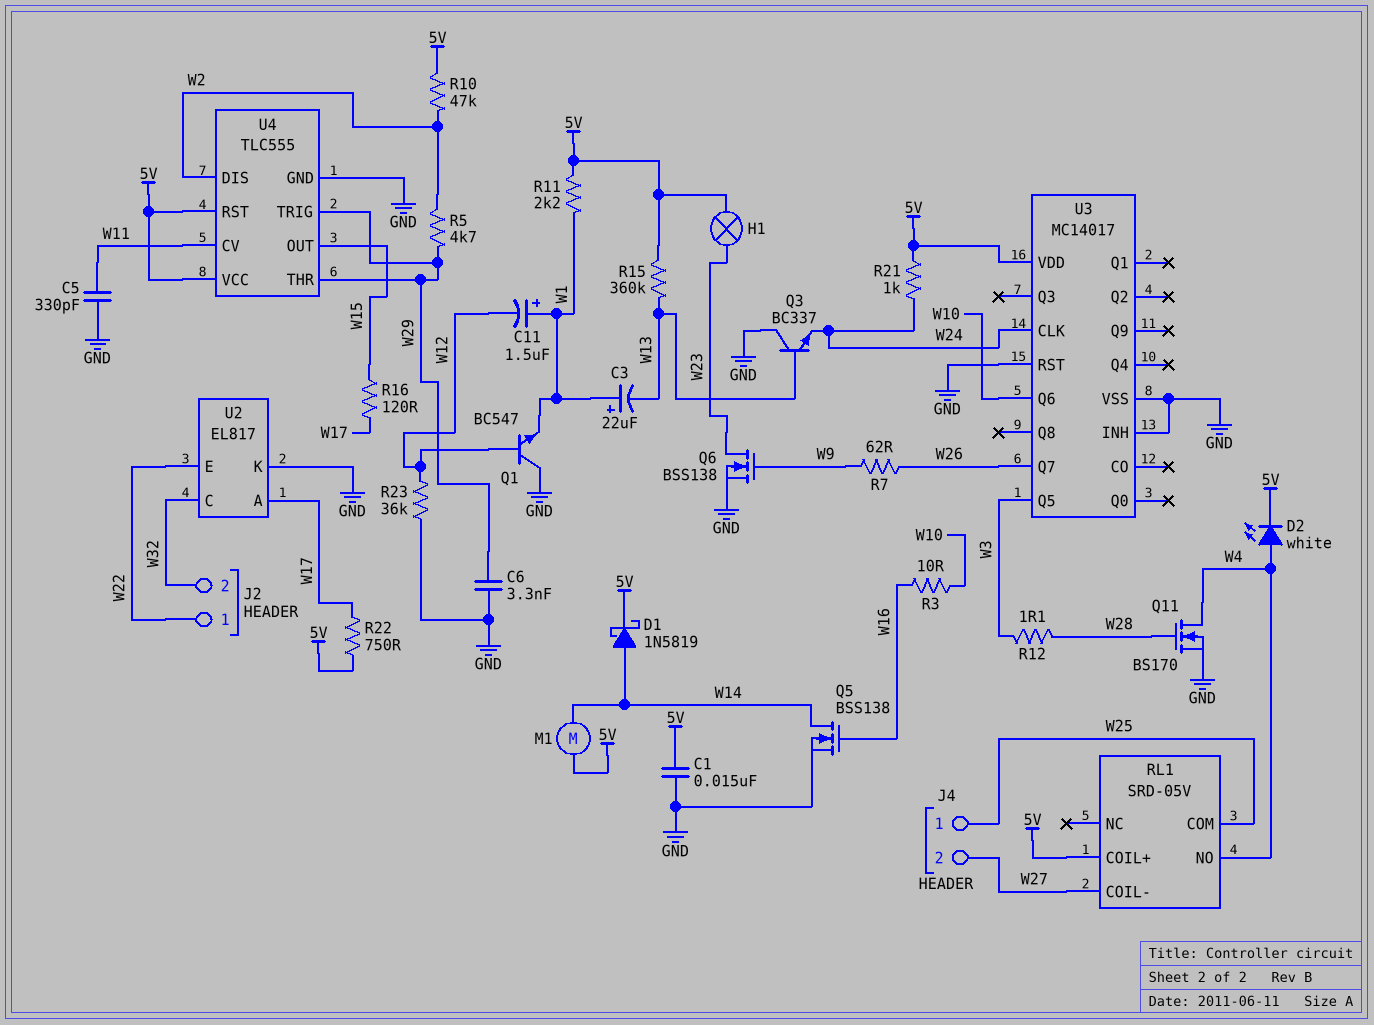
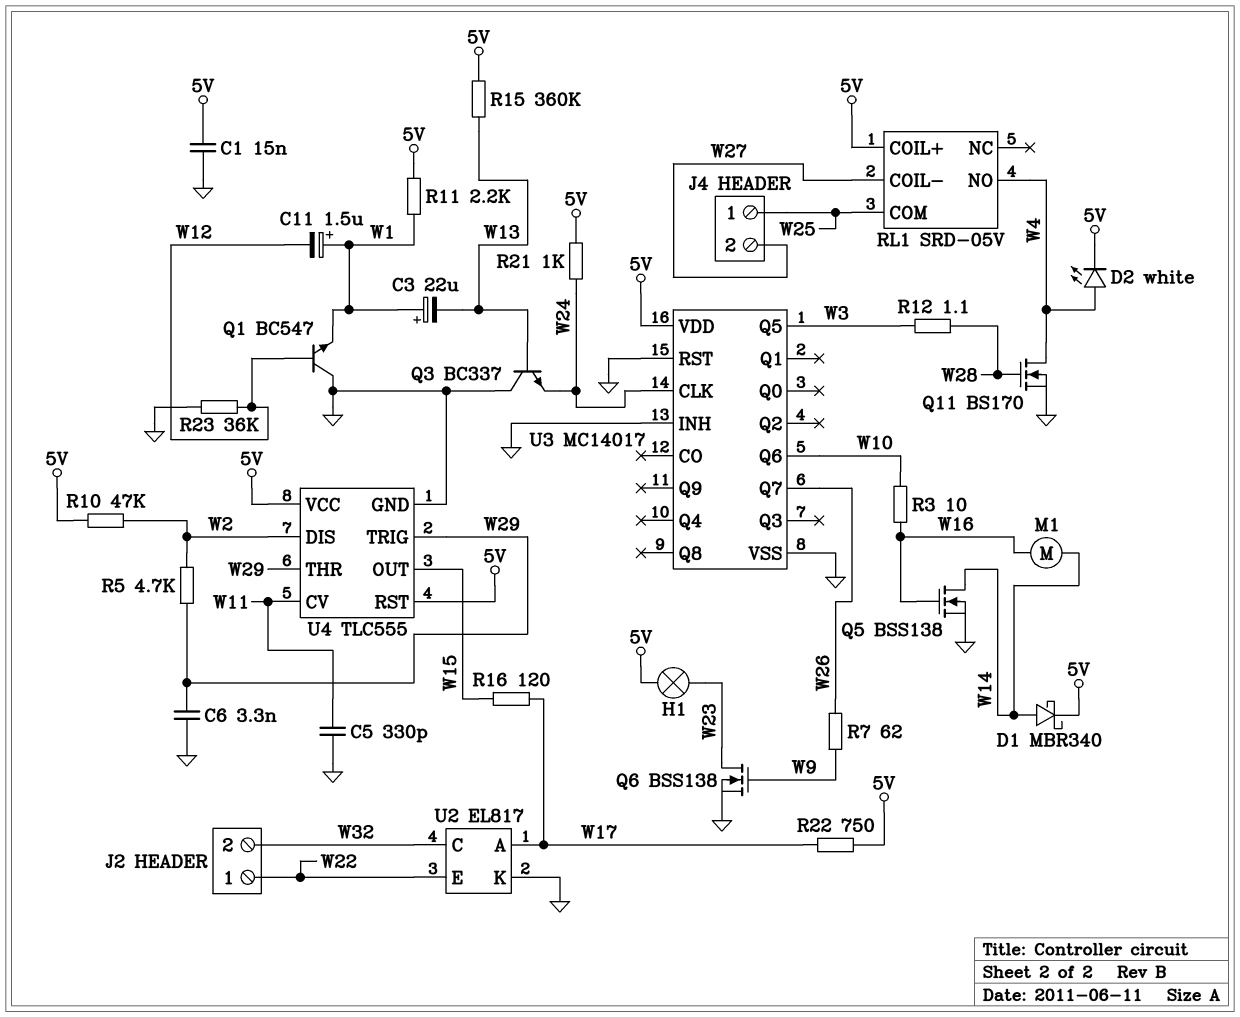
D1: schottky 1N5819 (A W14, K 5V) -> schottky MBR340 (A W14, K 5V)
M1: motor (5V, W14) -> motor (W14, W16)

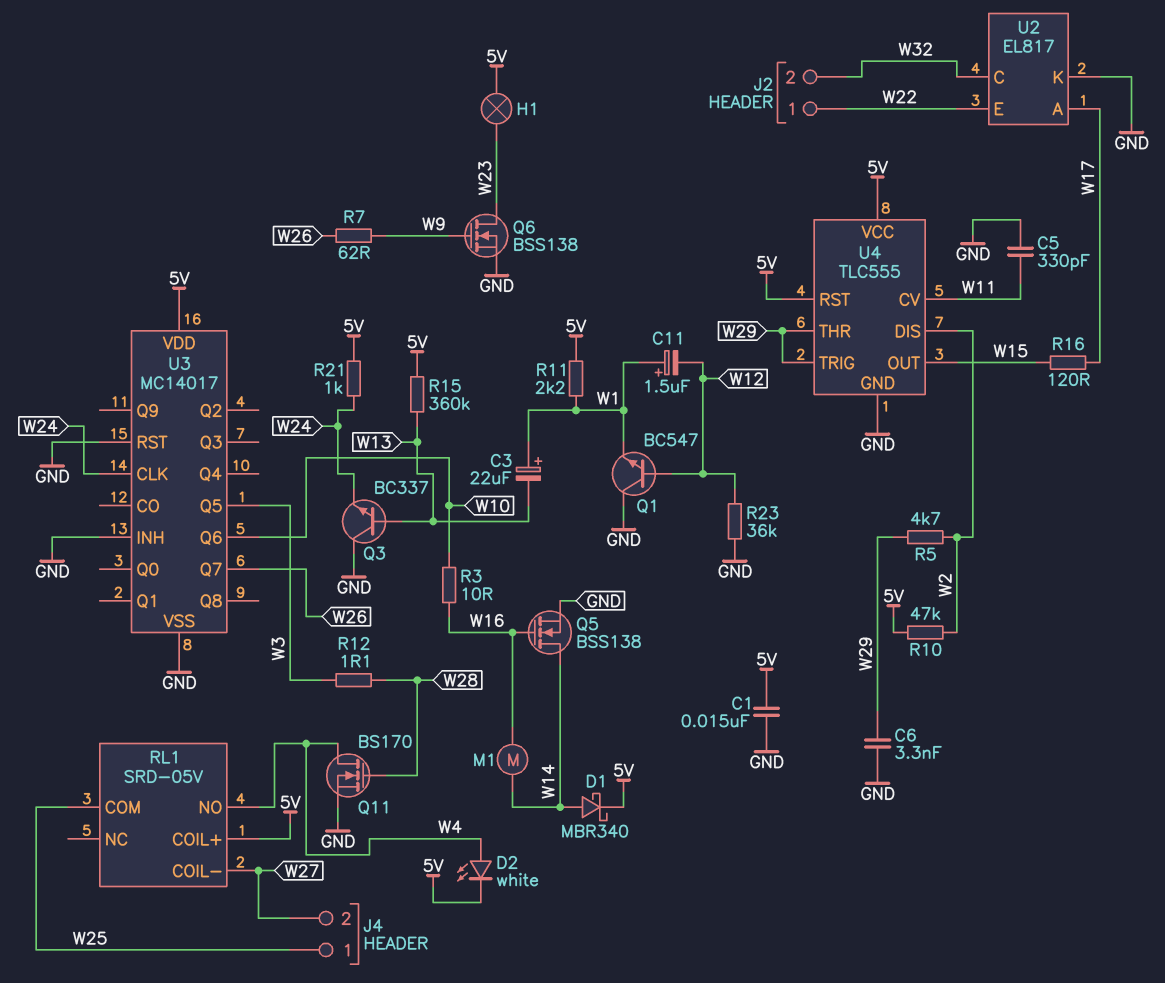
R22: 750 (5V, W17) -> none

